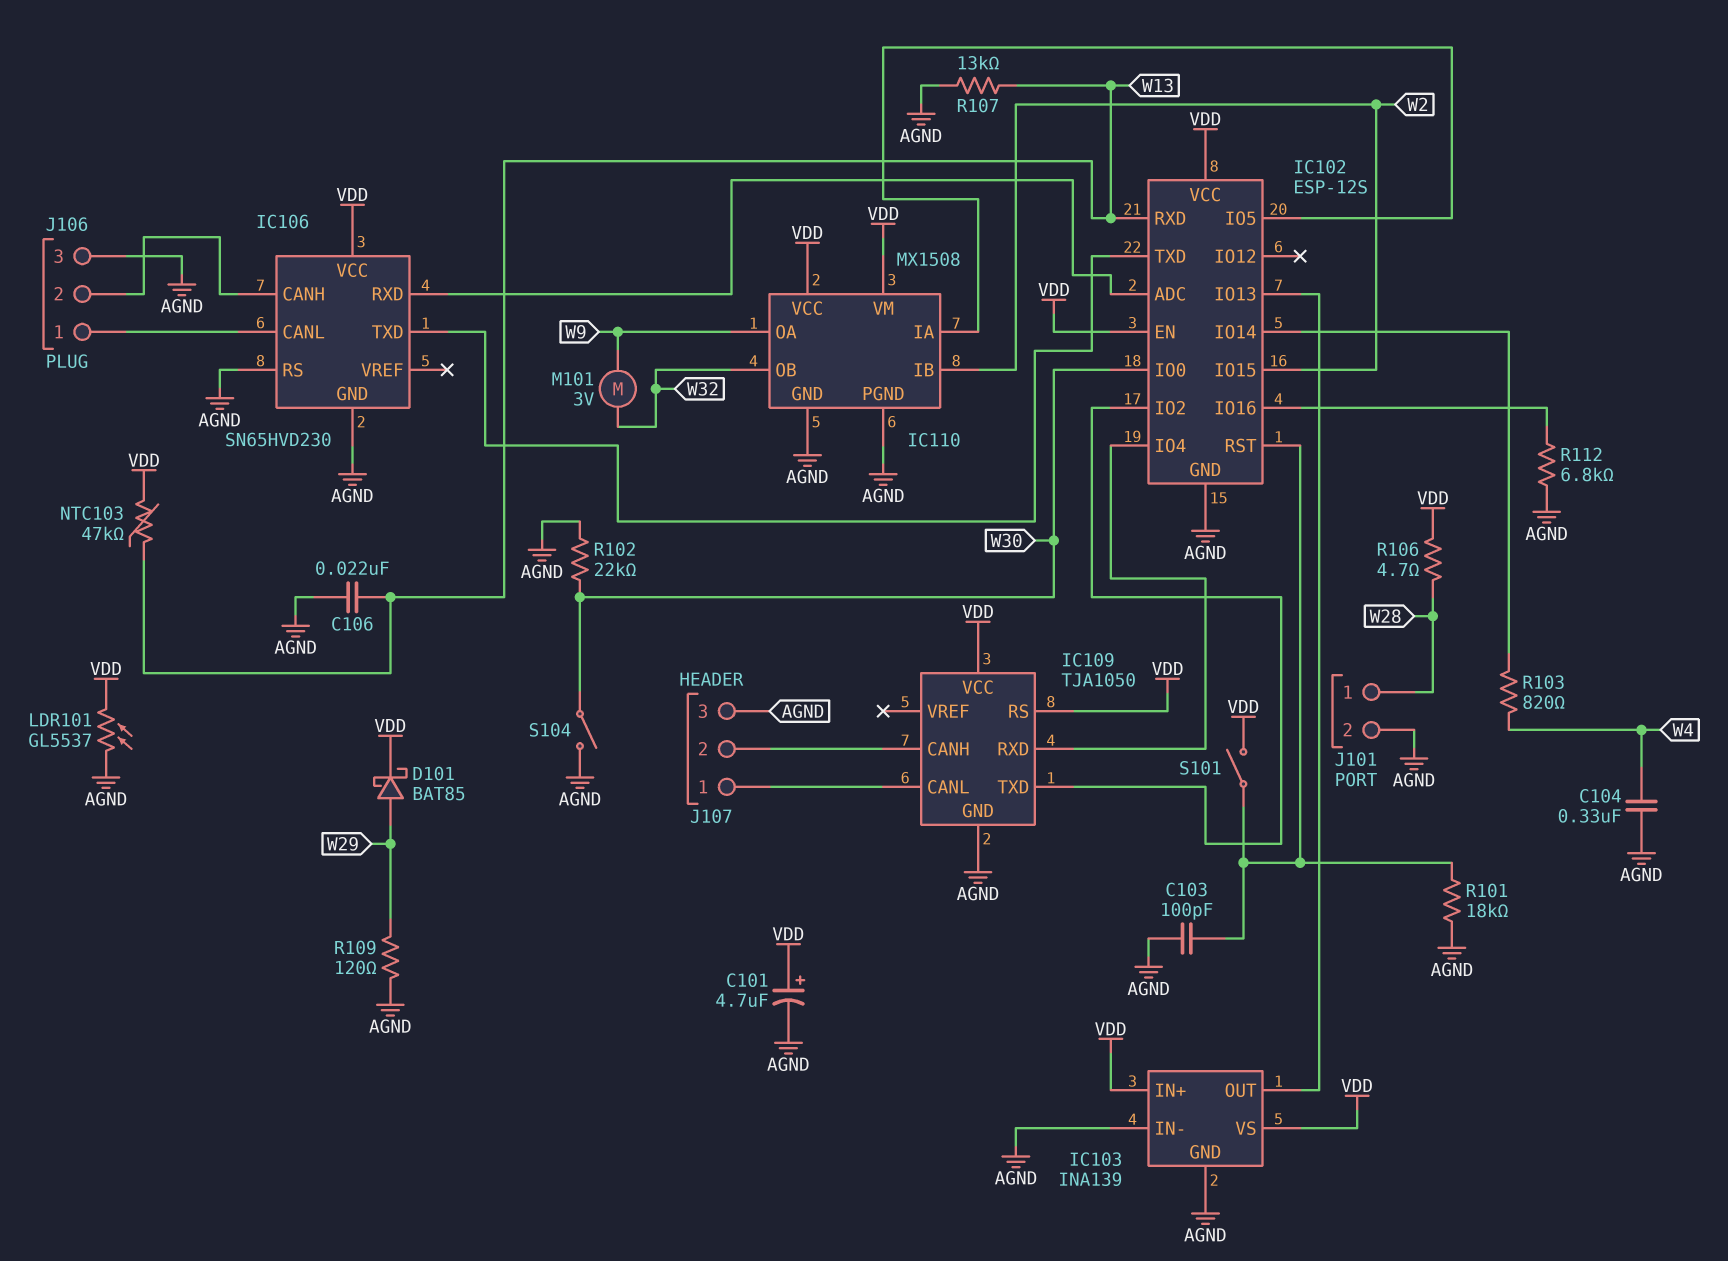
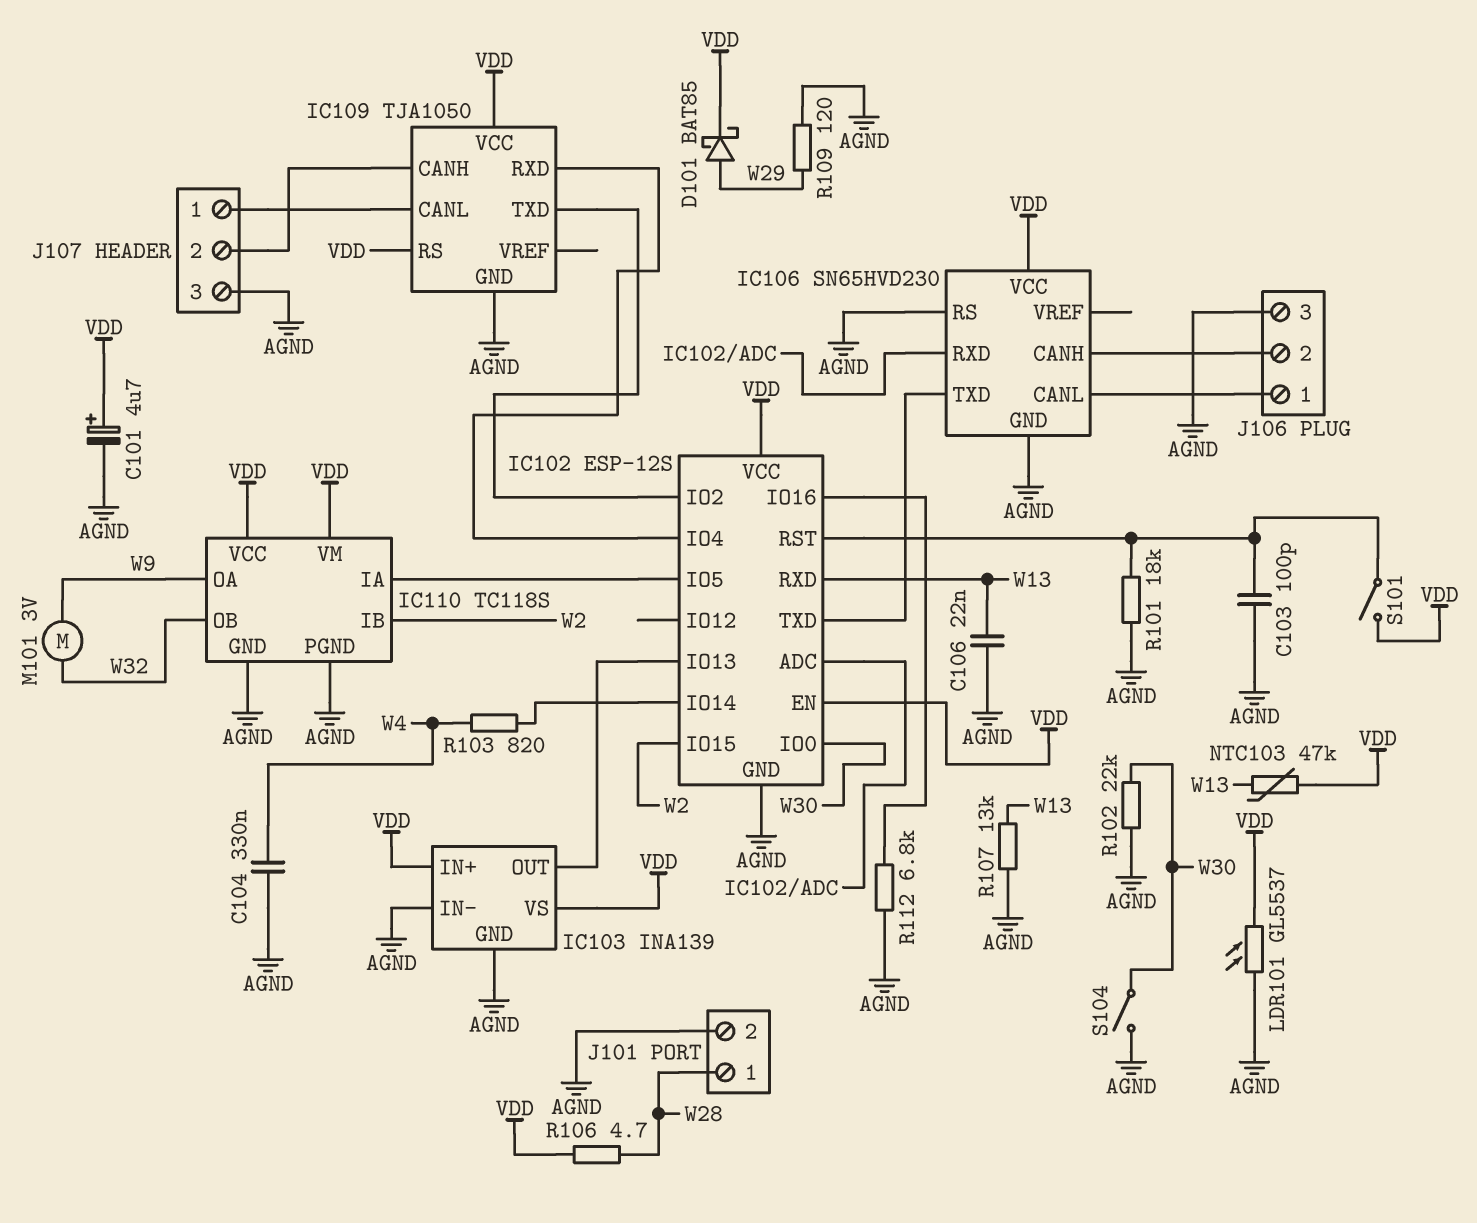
IC110: MX1508 -> TC118S

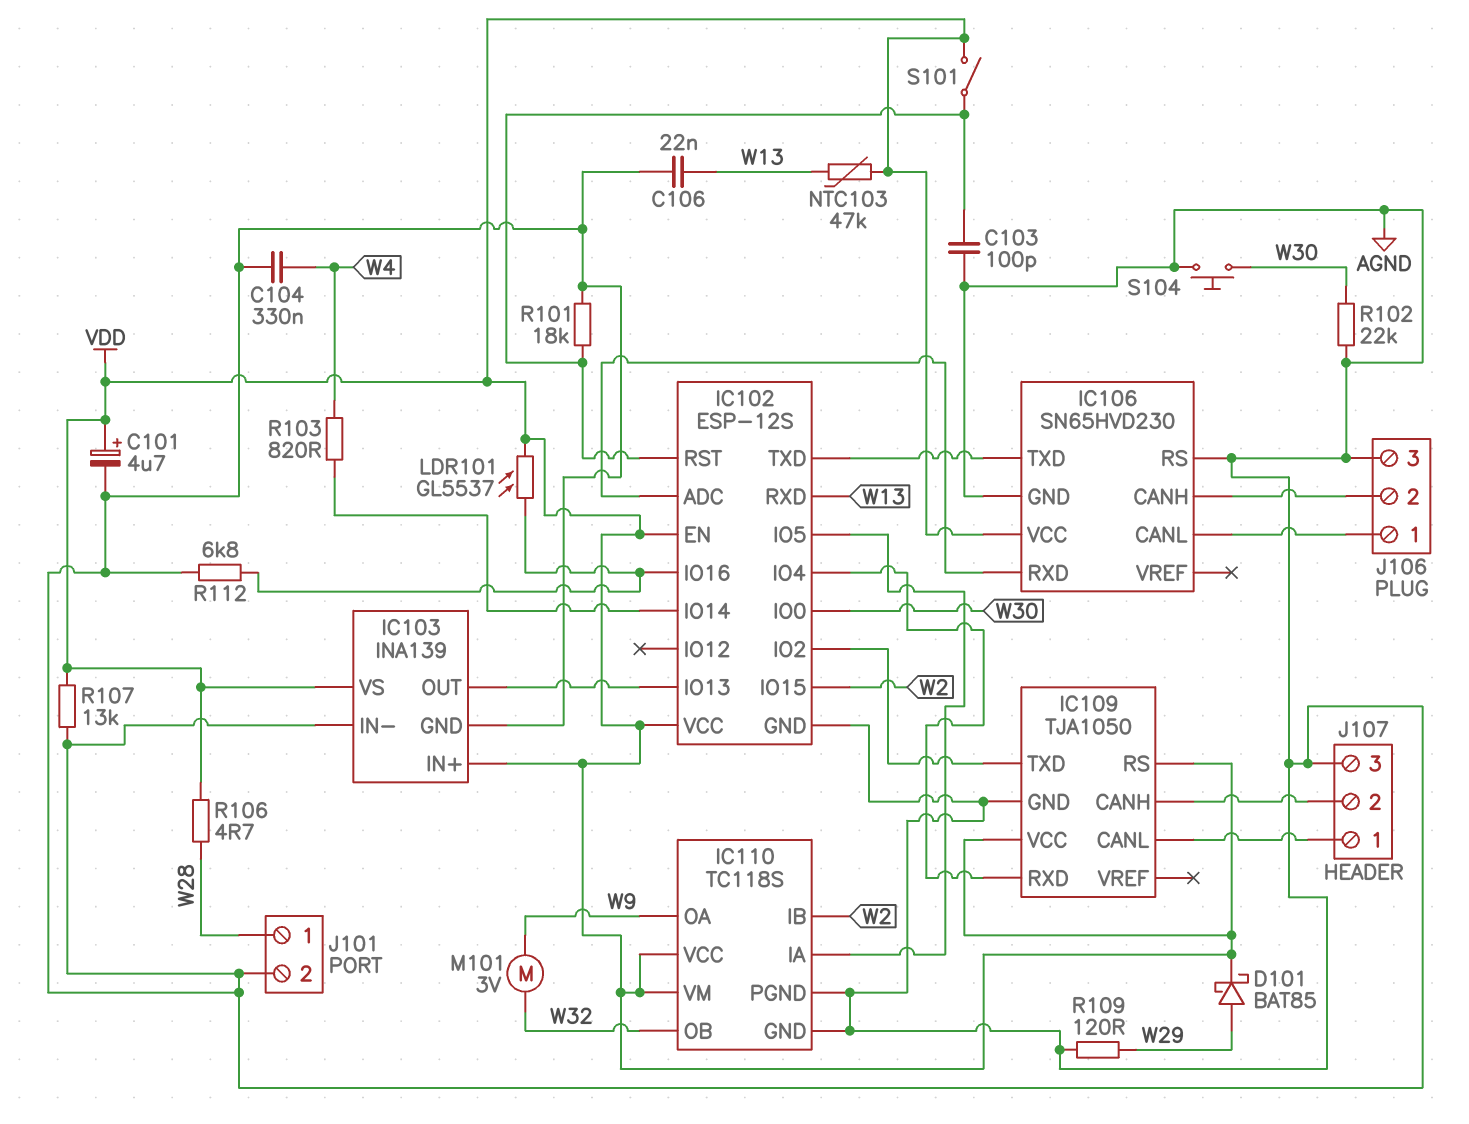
LDR101: GL5537 (AGND, VDD) -> GL5537 (IC102/IO16, VDD)
R107: 13k (AGND, W13) -> 13k (AGND, VDD)
S104: switch (AGND, W30) -> button (AGND, W30)

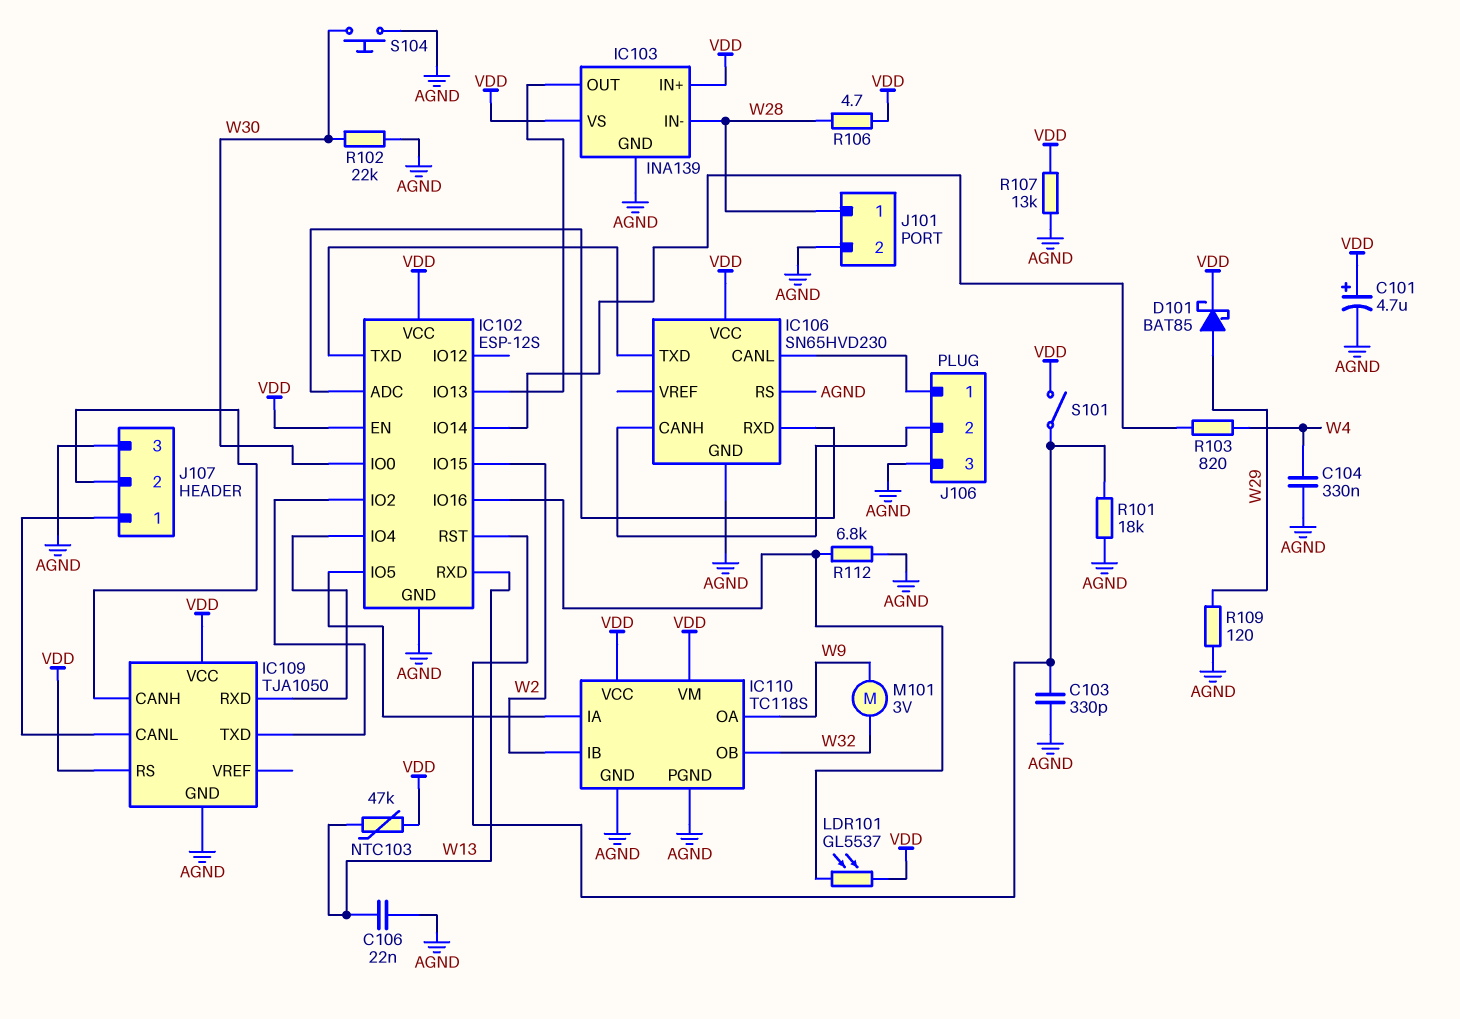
C103: 100pF (AGND, IC102/RST) -> 330pF (AGND, IC102/RST)
IC103 pin IN-: AGND -> W28

